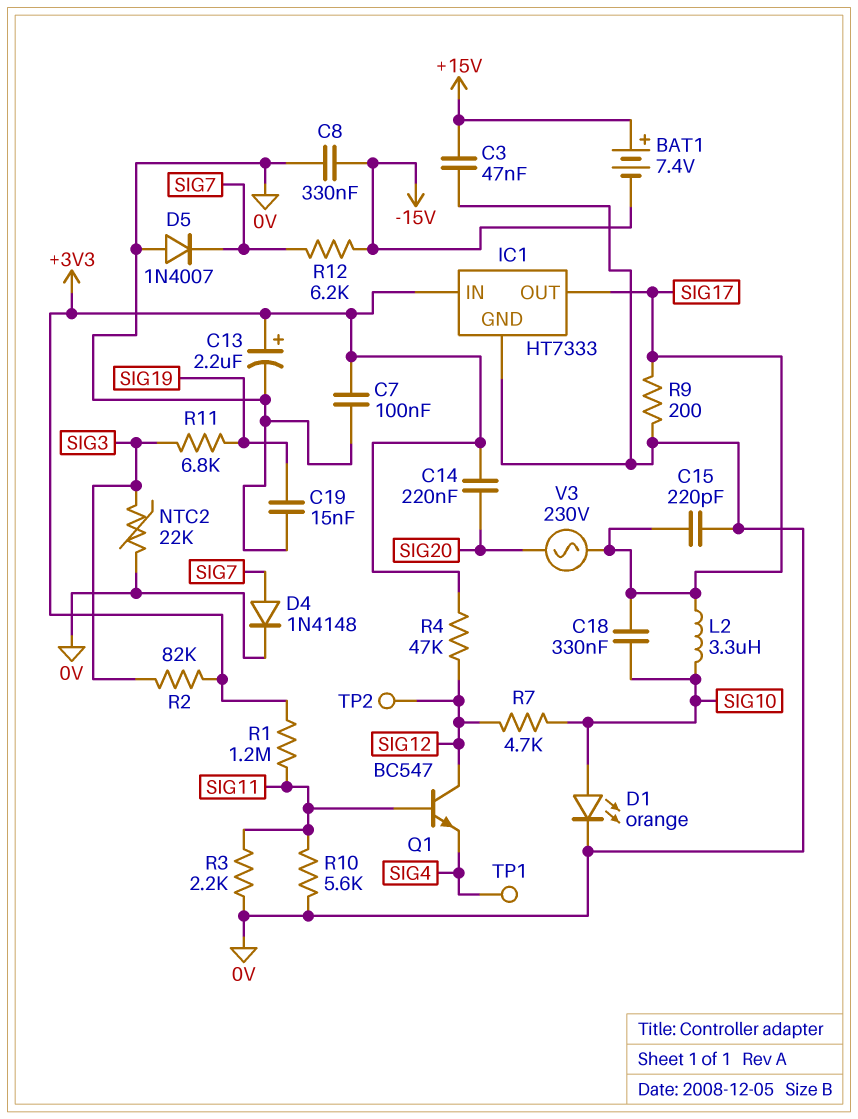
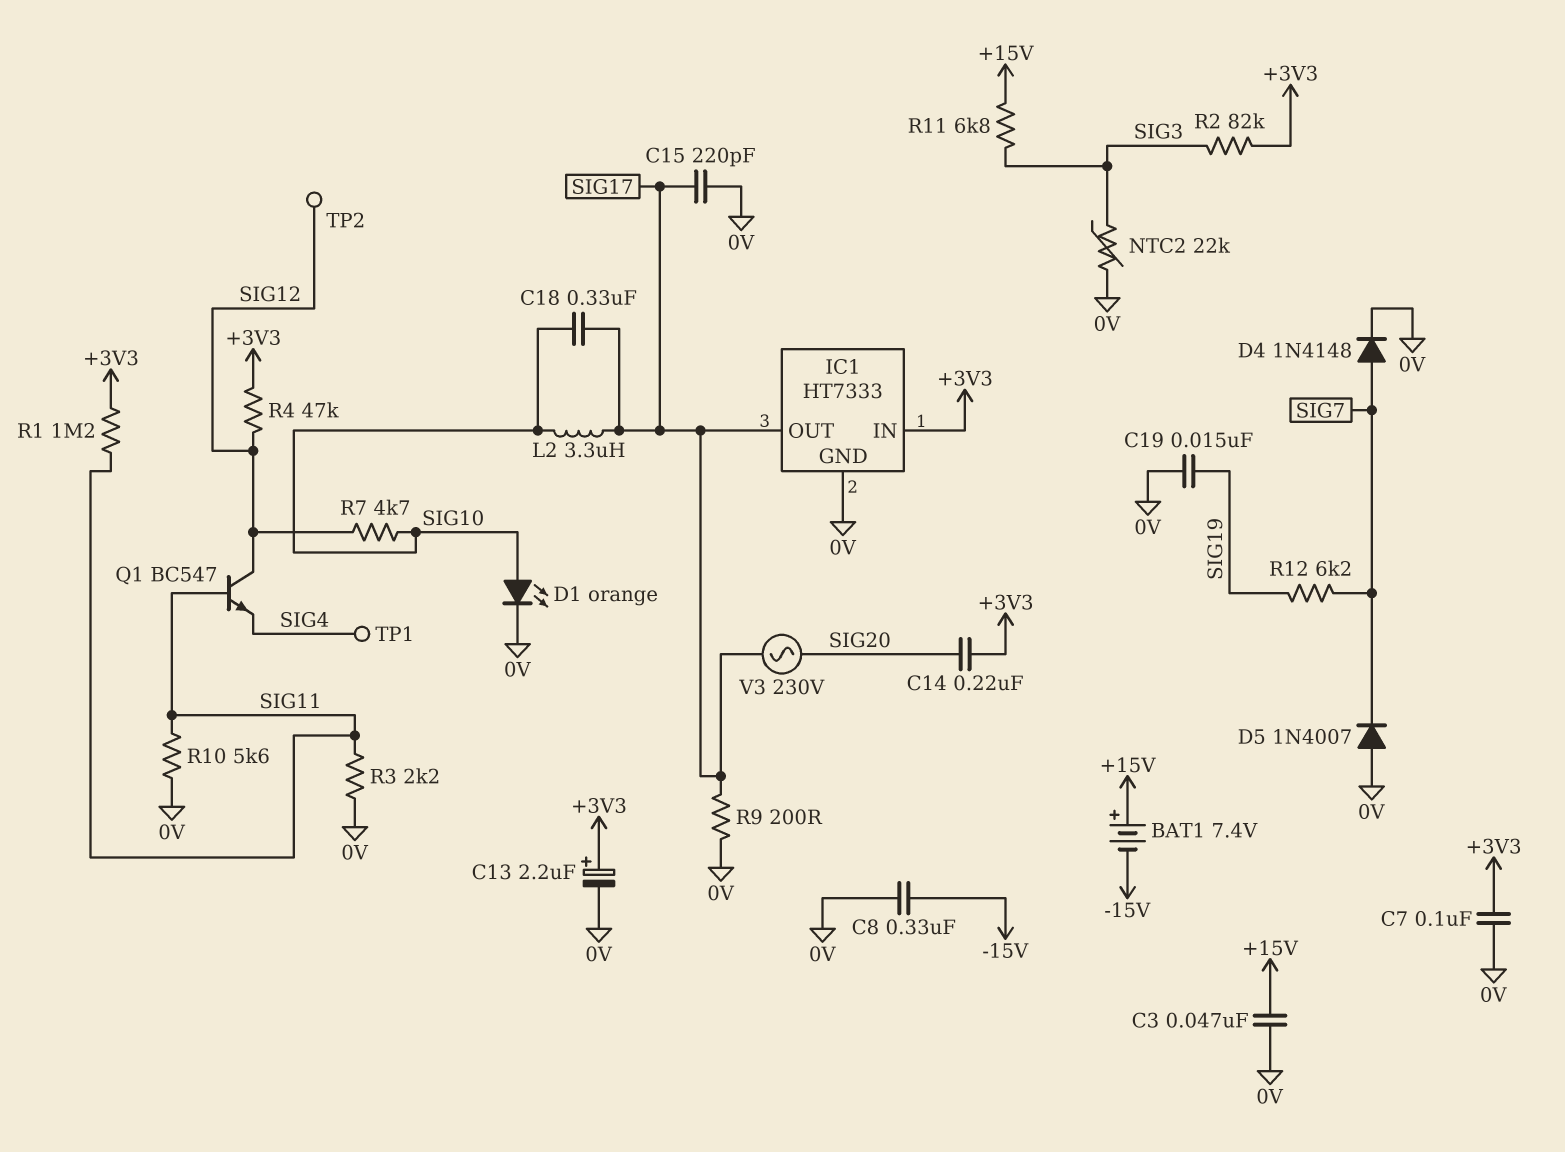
R11: 6.8k (SIG3, SIG19) -> 6.8k (+15V, SIG3)
R12: 6.2k (-15V, SIG7) -> 6.2k (SIG7, SIG19)

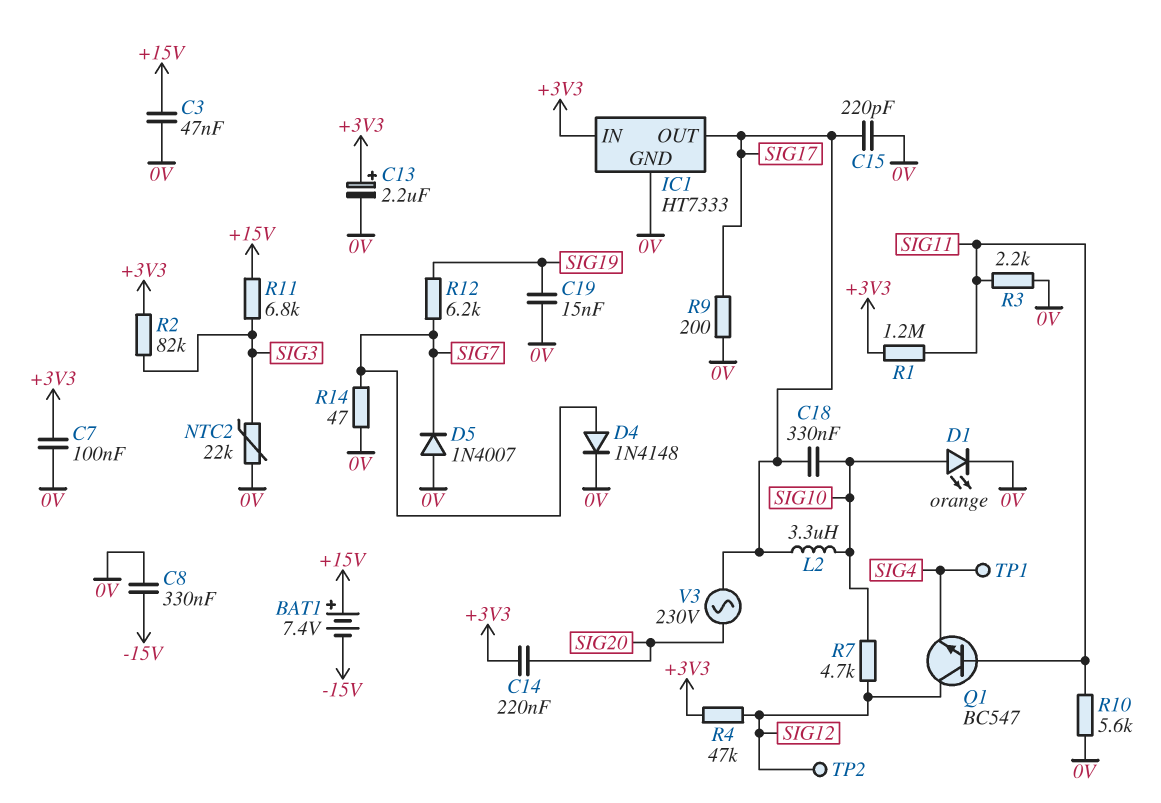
R14: none -> 47 (0V, SIG7)

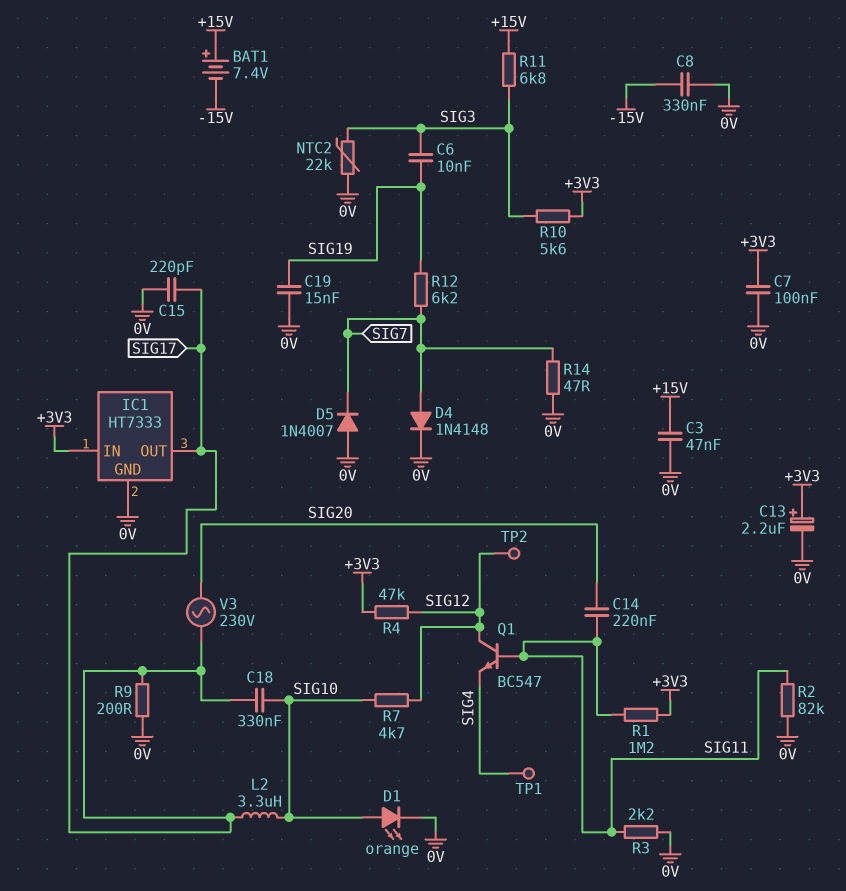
C6: none -> 10nF (SIG3, SIG19)
C14: 220nF (+3V3, SIG20) -> 220nF (SIG11, SIG20)
R2: 82k (+3V3, SIG3) -> 82k (0V, SIG11)
R10: 5.6k (0V, SIG11) -> 5.6k (+3V3, SIG3)

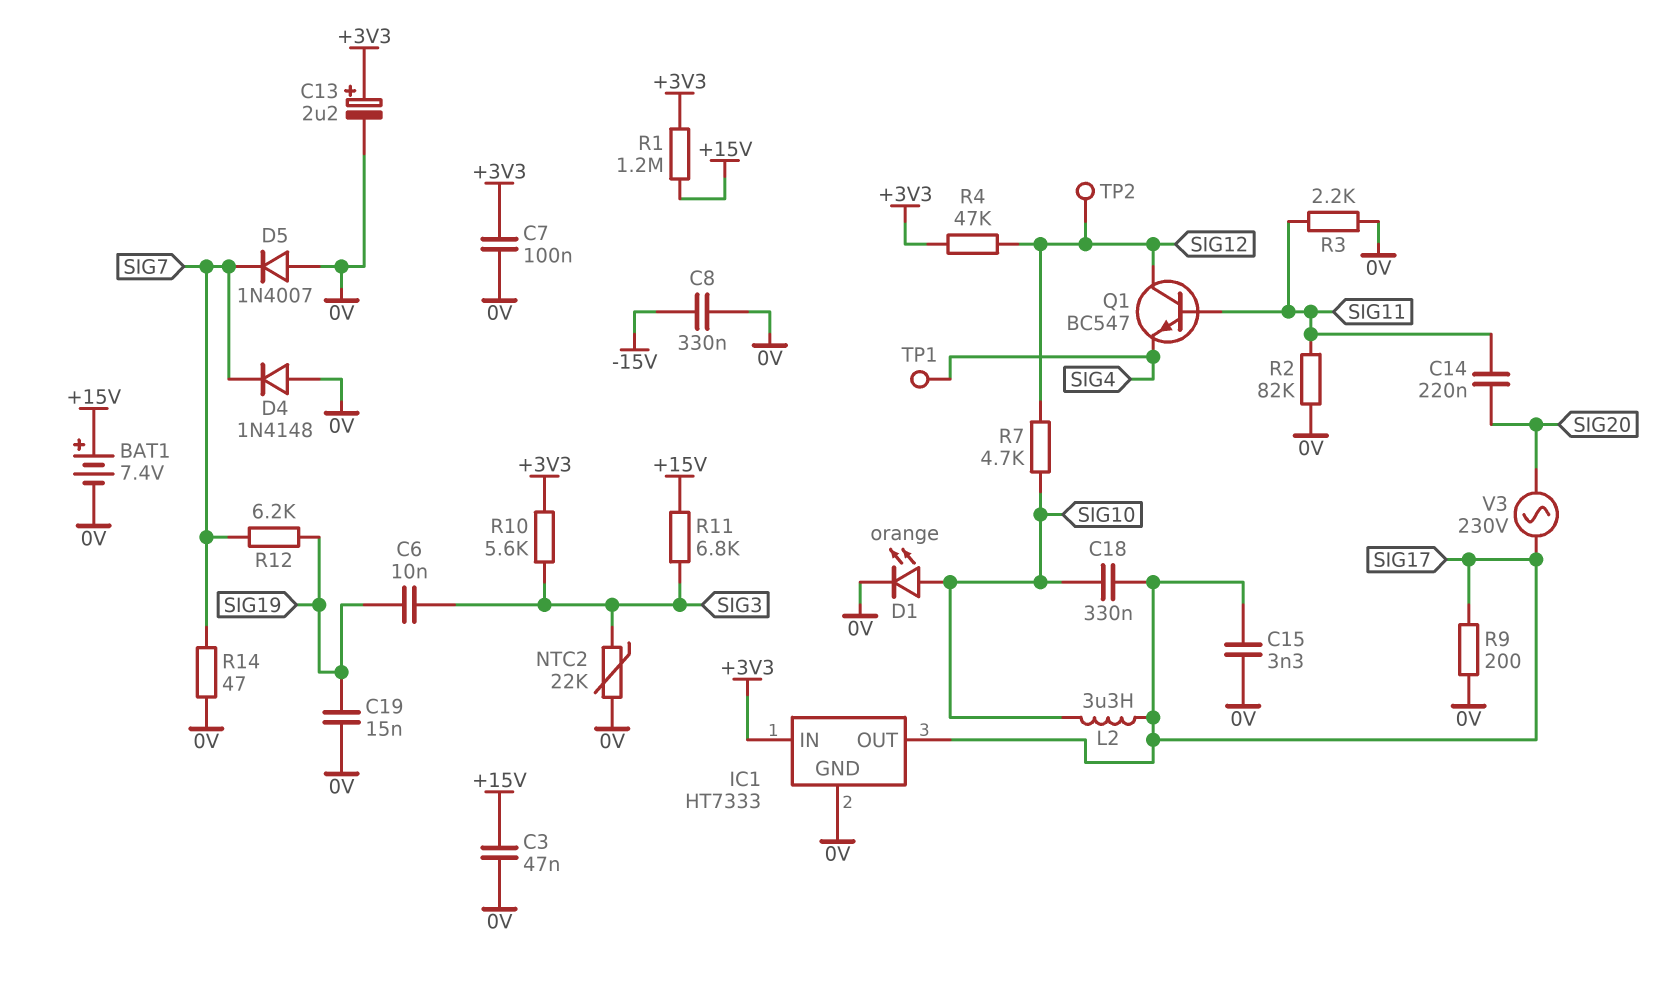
BAT1: 7.4V (plus +15V, minus -15V) -> 7.4V (plus +15V, minus 0V)
C15: 220pF (0V, SIG17) -> 3.3nF (0V, SIG17)
D4: diode 1N4148 (A SIG7, K 0V) -> diode 1N4148 (A 0V, K SIG7)
R1: 1.2M (+3V3, SIG11) -> 1.2M (+3V3, +15V)

